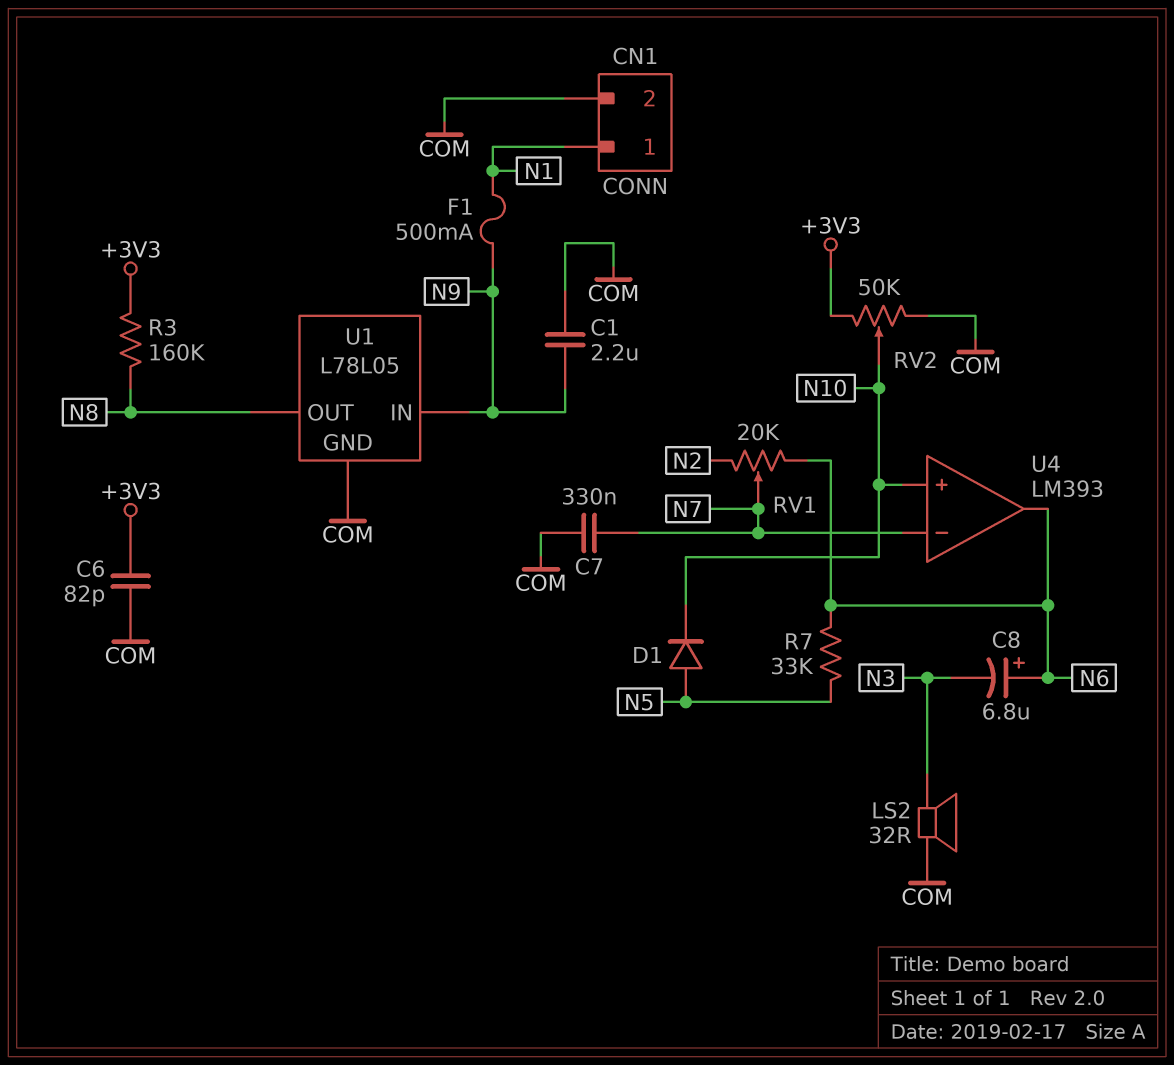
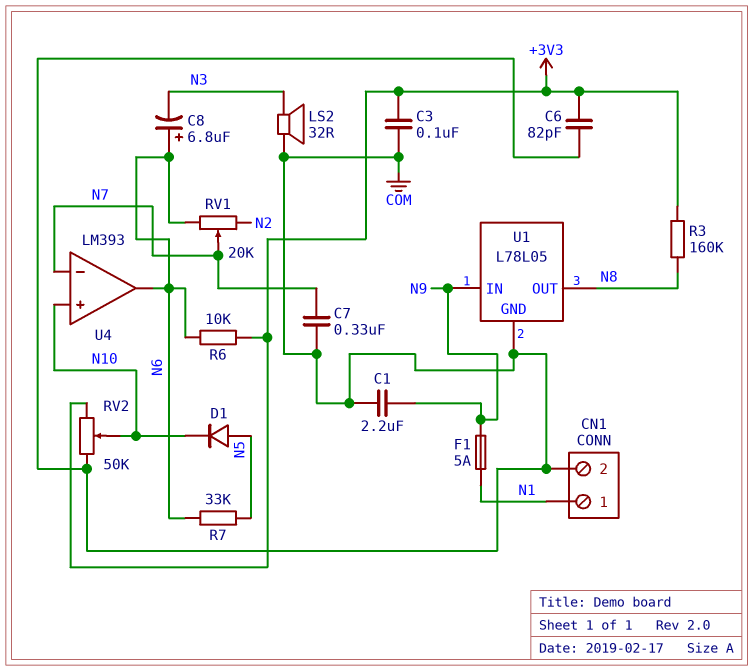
C3: none -> 100nF (+3V3, COM)
F1: 500mA (N1, N9) -> 5A (N1, N9)
R6: none -> 10k (+3V3, N6)

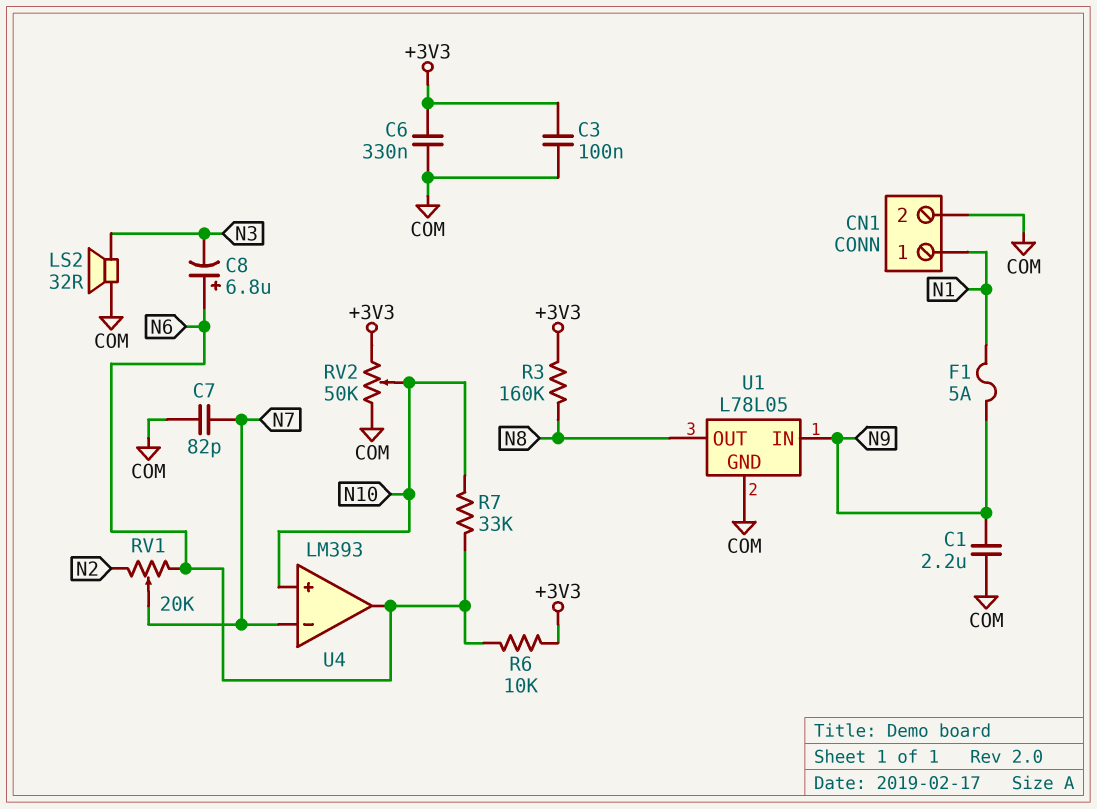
C6: 82pF (+3V3, COM) -> 330nF (+3V3, COM)
C7: 330nF (COM, N7) -> 82pF (COM, N7)
D1: diode (A N5, K N10) -> none
R7: 33k (N5, N6) -> 33k (N6, N10)

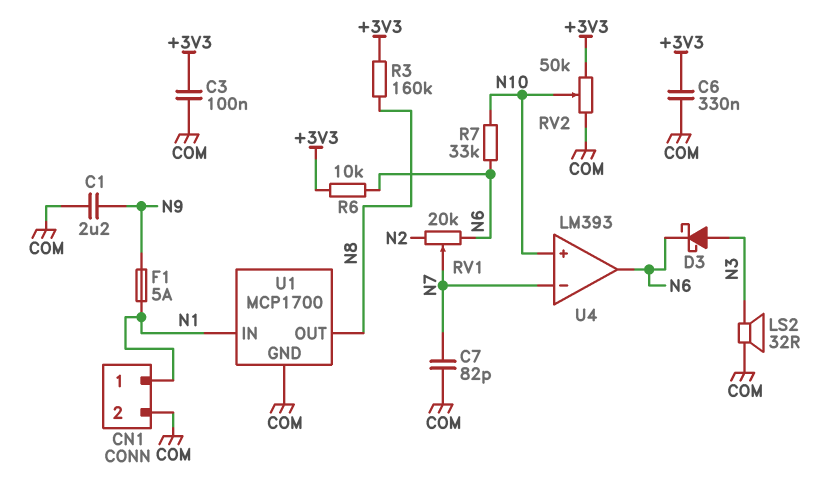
C8: 6.8uF (plus N6, minus N3) -> none
D3: none -> schottky (A N3, K N6)
U1: L78L05 -> MCP1700
U1 pin IN: N9 -> N1

